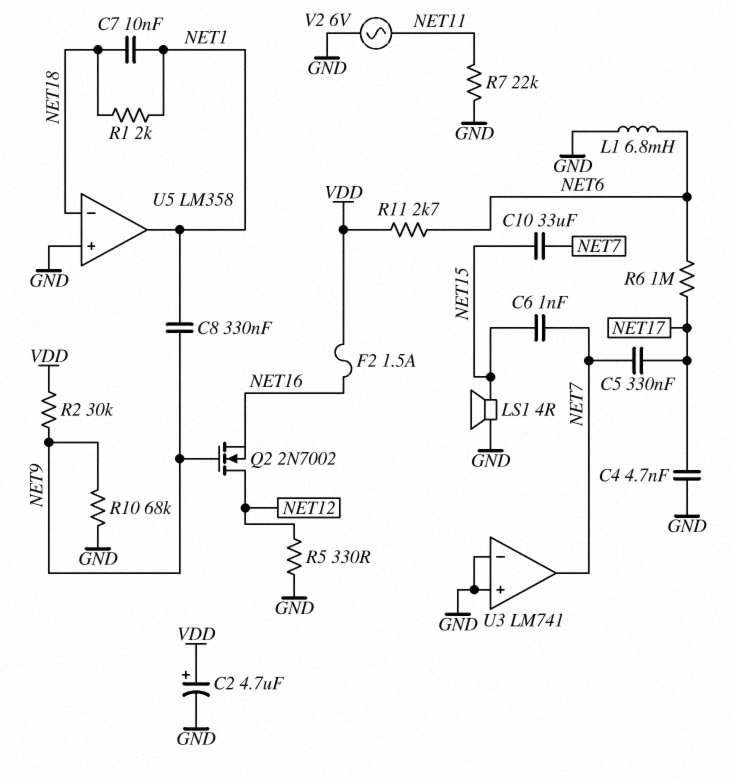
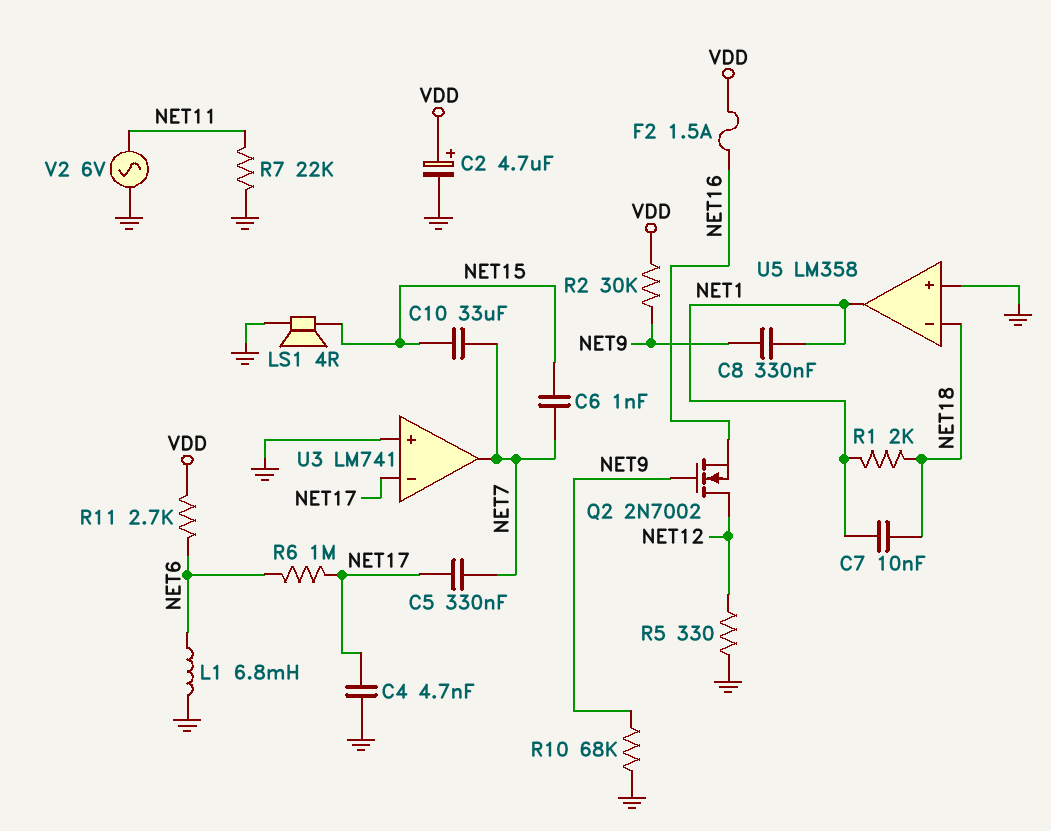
U3 pin in-: GND -> NET17

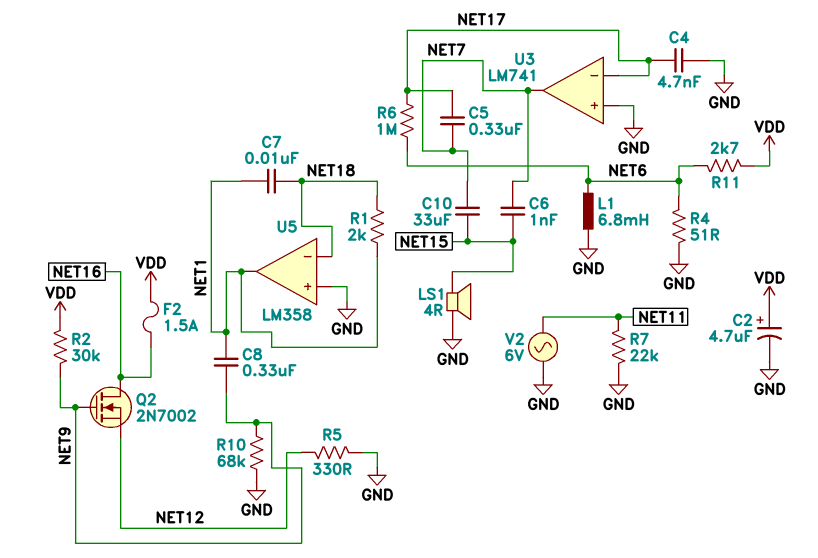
Q2: NMOS 2N7002 (G NET9, D NET12, S NET16) -> NMOS 2N7002 (G NET9, D NET16, S NET12)
R4: none -> 51 (GND, NET6)

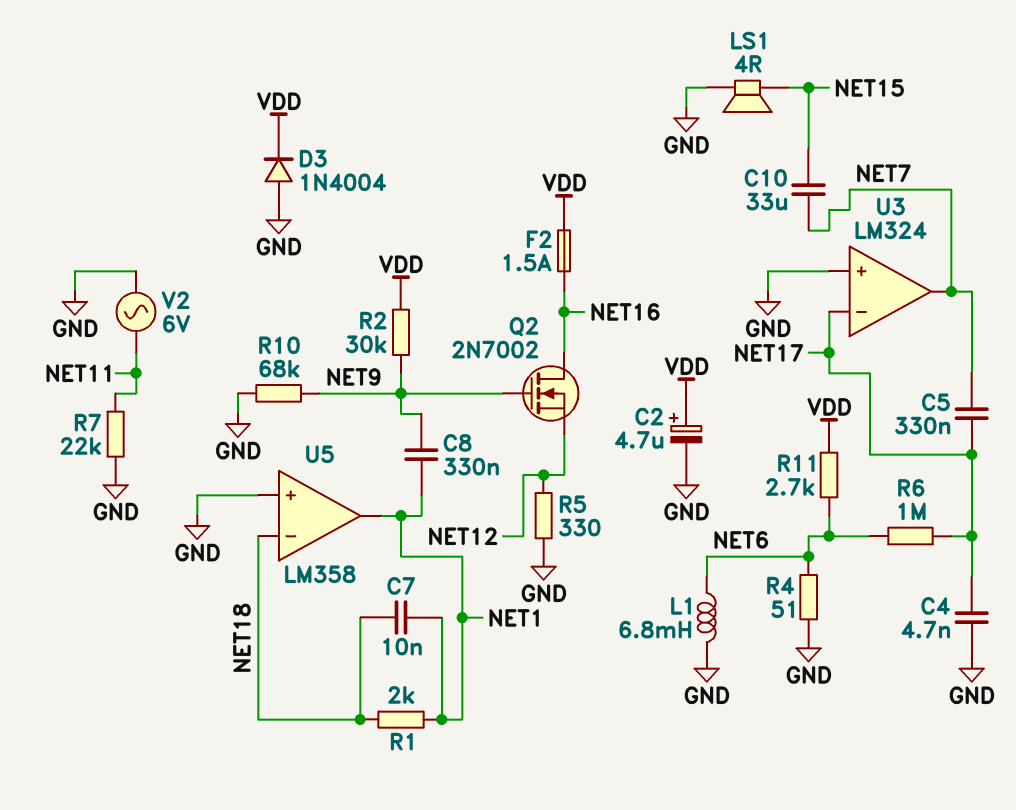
C6: 1nF (NET7, NET15) -> none
D3: none -> diode 1N4004 (A GND, K VDD)
U3: LM741 -> LM324

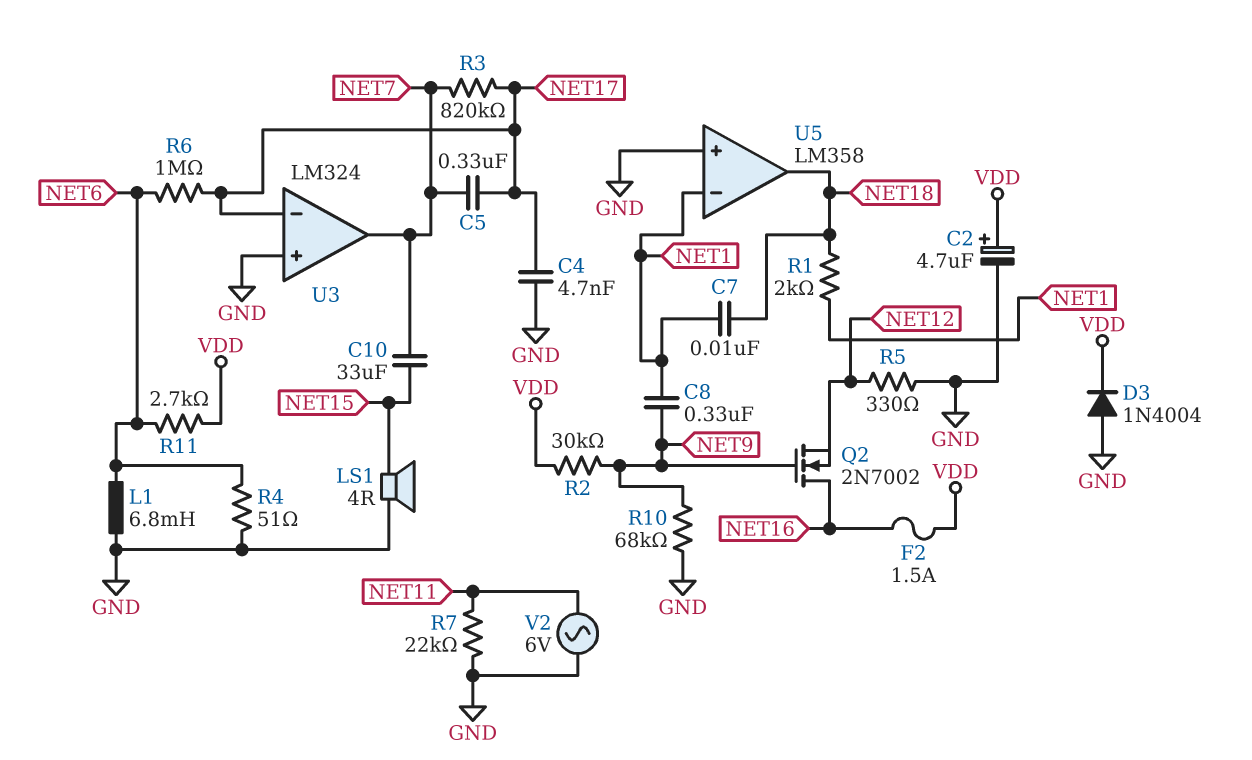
R3: none -> 820k (NET7, NET17)
U5 pin in-: NET18 -> NET1
U5 pin out: NET1 -> NET18

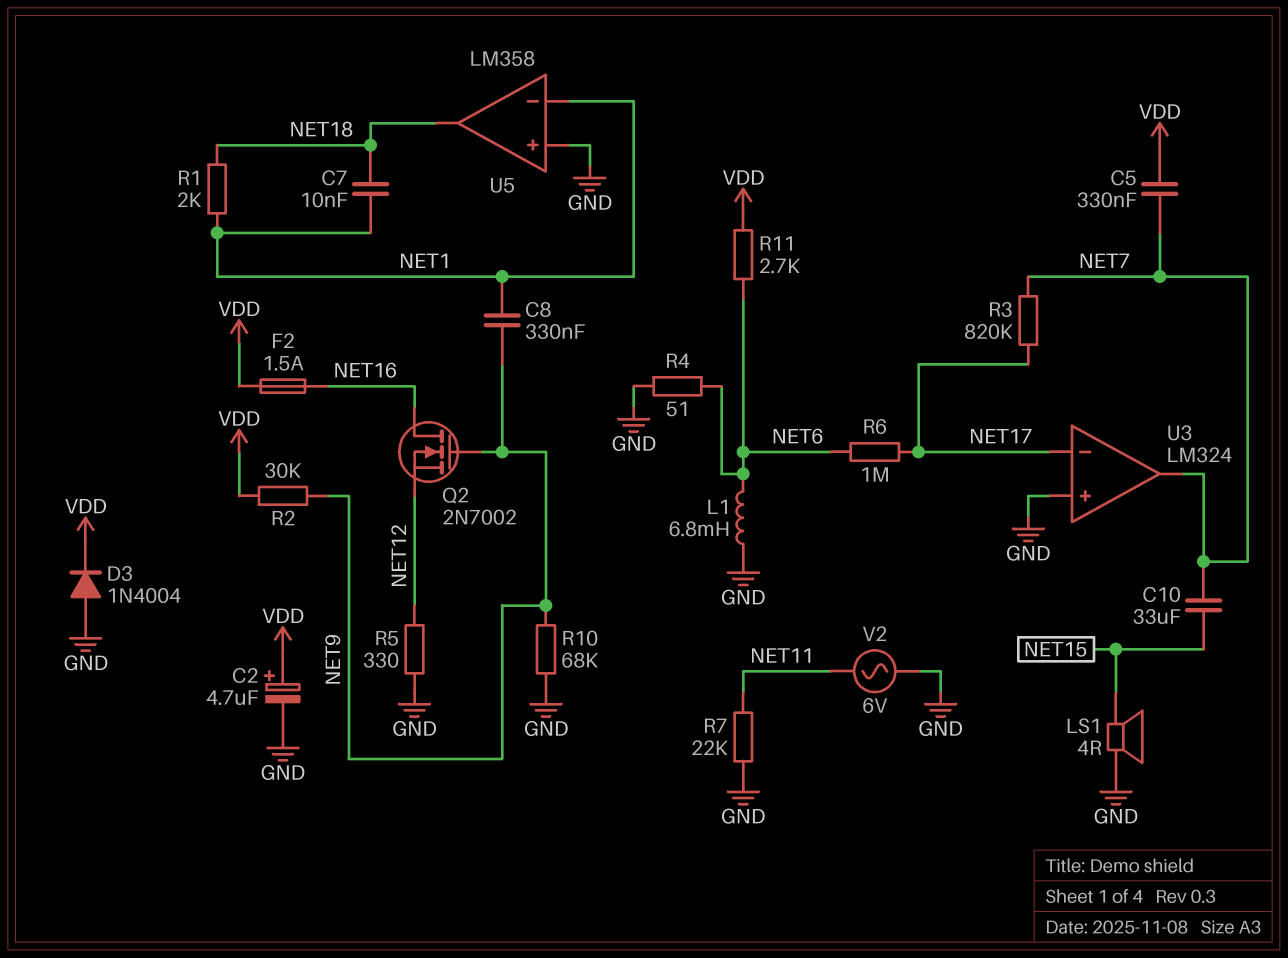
C4: 4.7nF (GND, NET17) -> none
C5: 330nF (NET7, NET17) -> 330nF (NET7, VDD)

